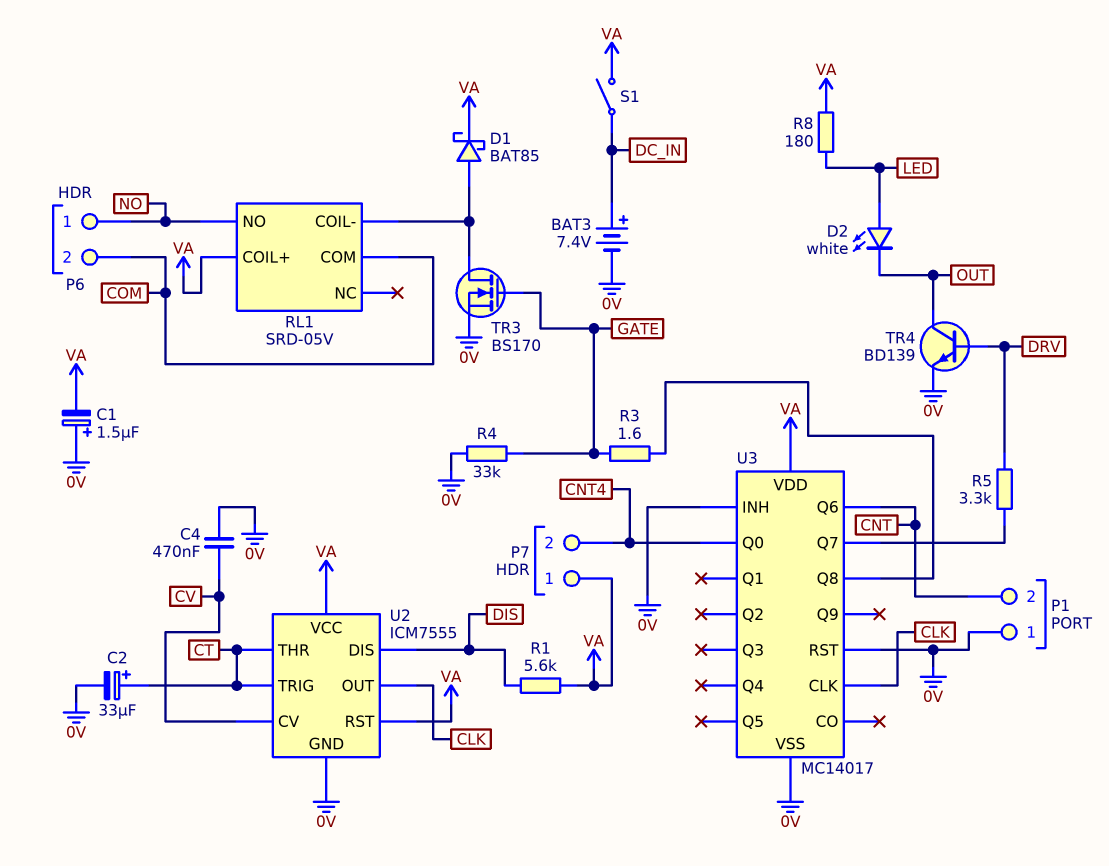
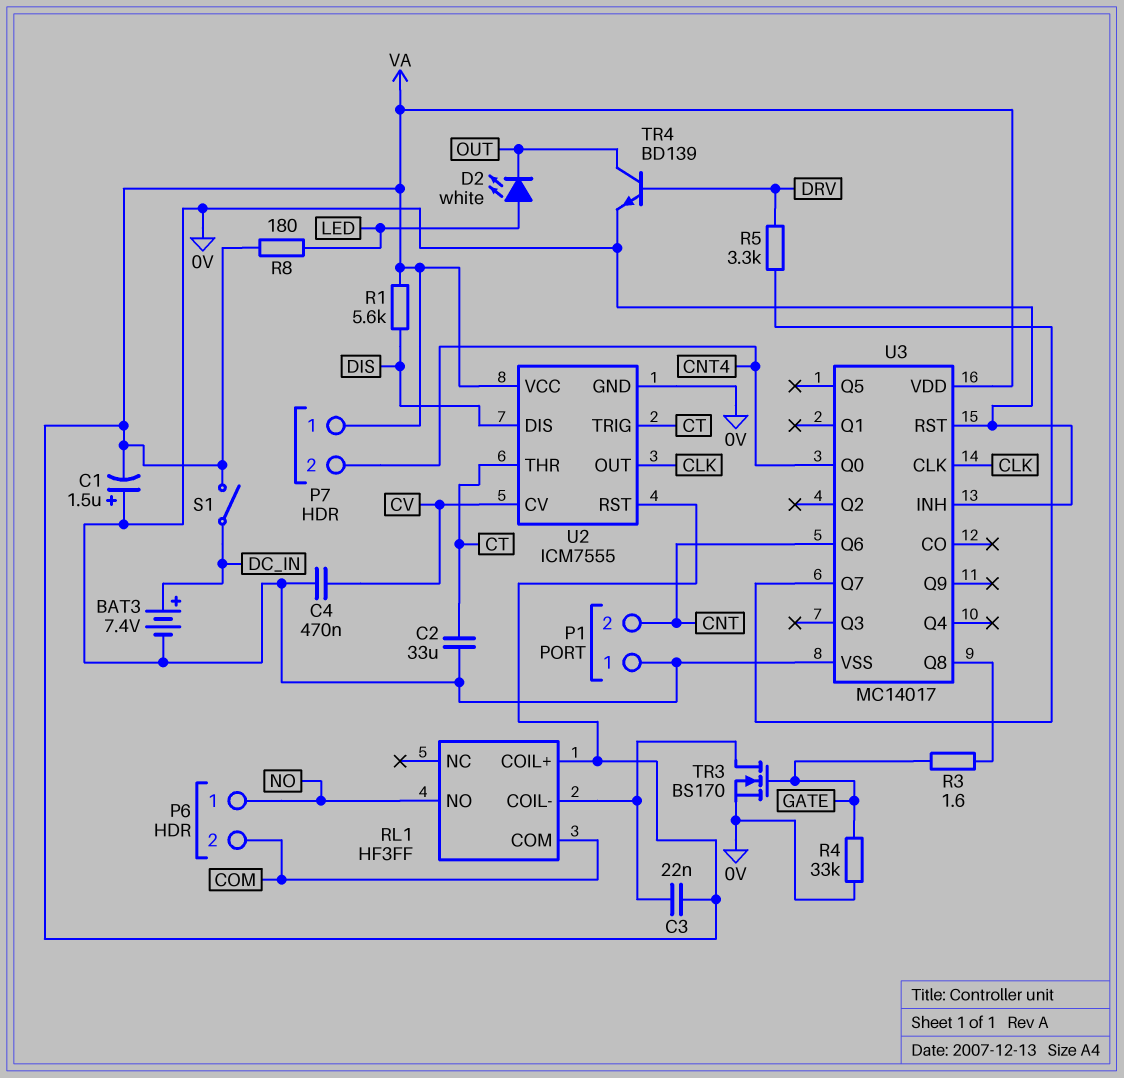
C2: 33uF (plus CT, minus 0V) -> 33uF (0V, CT)
C3: none -> 22nF (RL1/COIL-, VA)
D1: schottky BAT85 (A RL1/COIL-, K VA) -> none
RL1: SRD-05V -> HF3FF

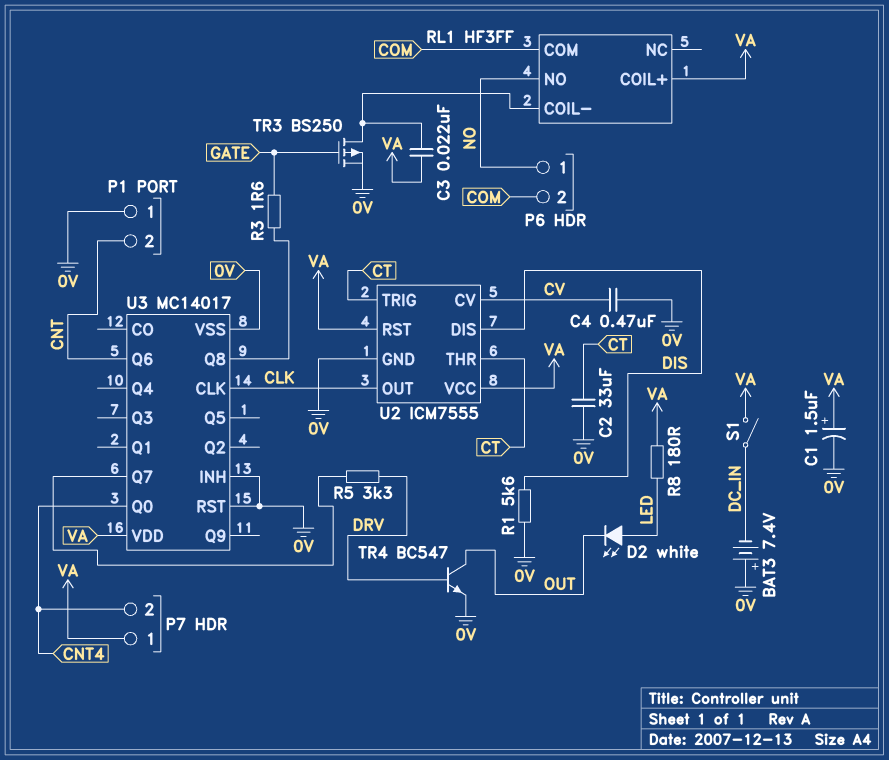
BAT3: 7.4V (plus DC_IN, minus 0V) -> 7.4V (plus 0V, minus DC_IN)
C1: 1.5uF (plus 0V, minus VA) -> 1.5uF (plus VA, minus 0V)
R1: 5.6k (DIS, VA) -> 5.6k (0V, DIS)
R4: 33k (0V, GATE) -> none
TR3: NMOS BS170 (G GATE, D RL1/COIL-, S 0V) -> PMOS BS250 (G GATE, D RL1/COIL-, S 0V)
TR4: NPN BD139 (B DRV, C OUT, E 0V) -> NPN BC547 (B DRV, C OUT, E 0V)

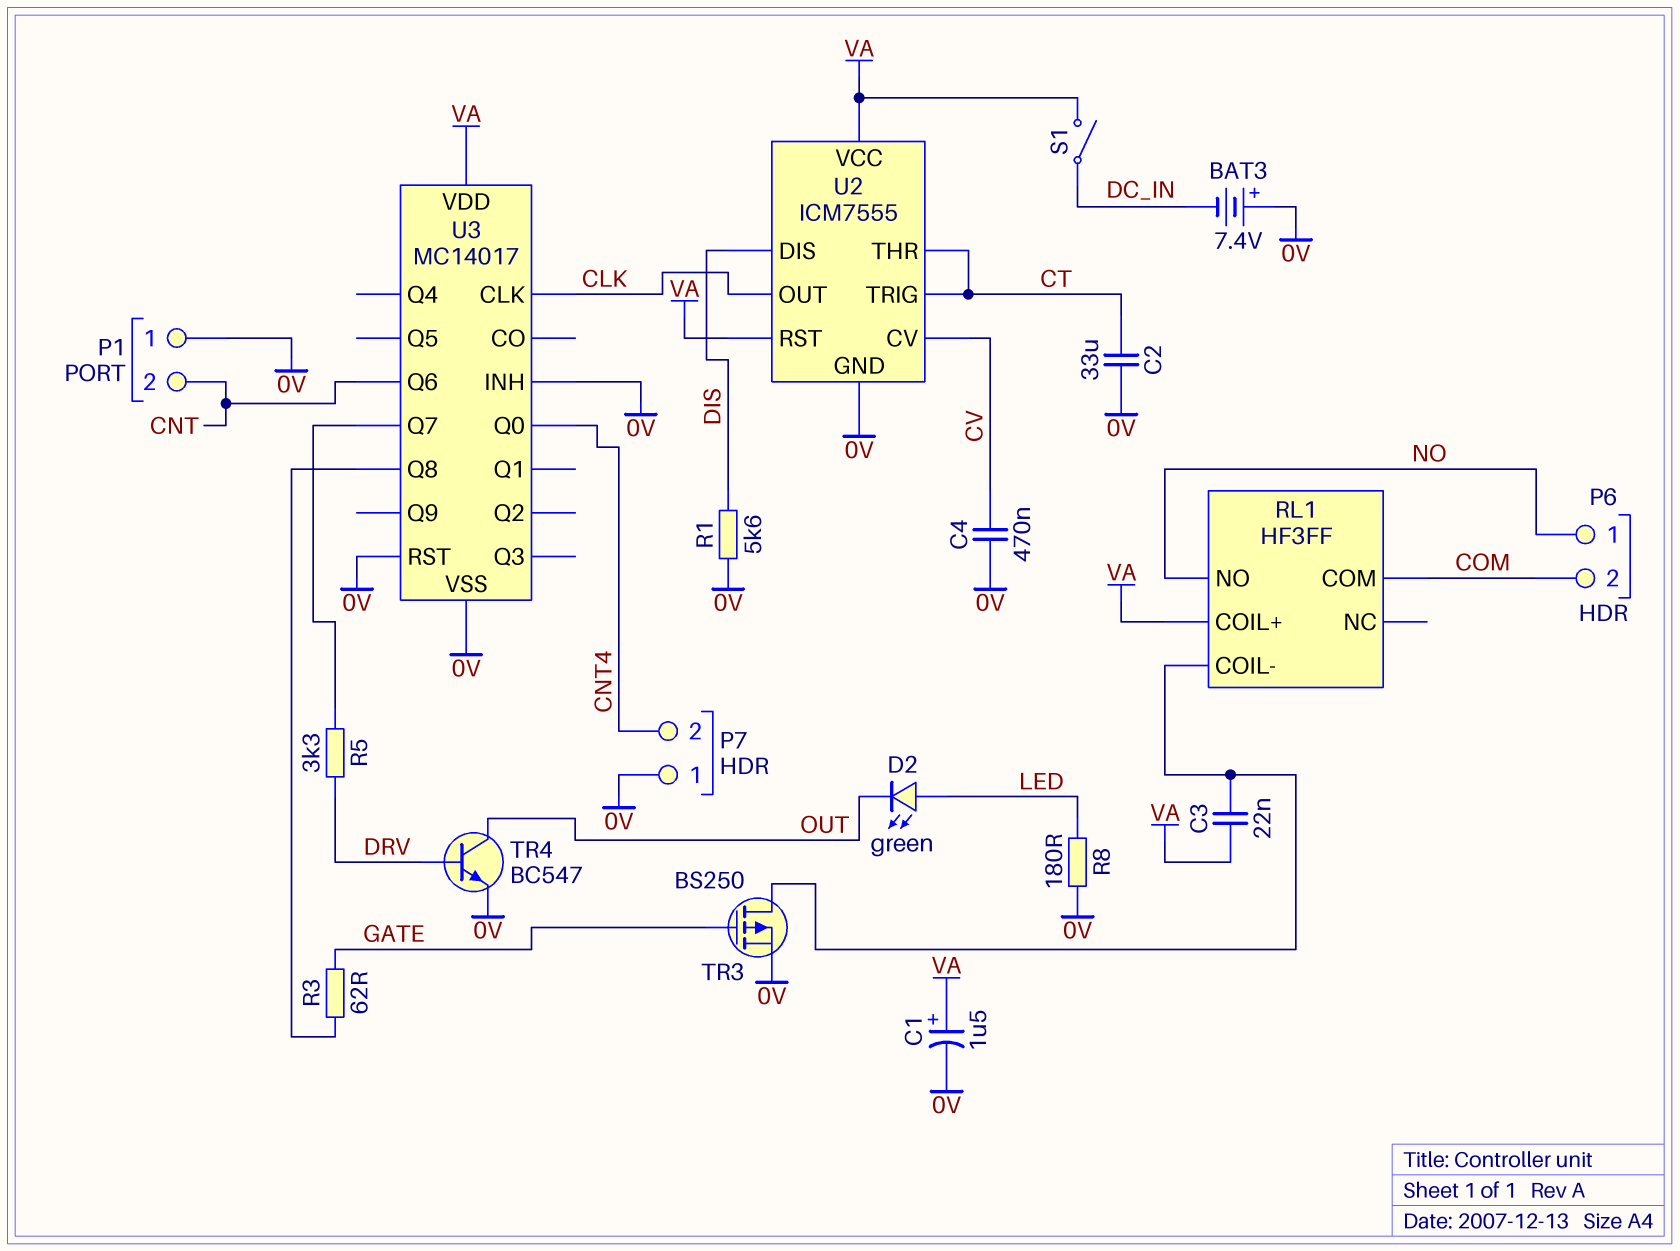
D2: LED white (A LED, K OUT) -> LED green (A LED, K OUT)
P7 pin 1: VA -> 0V
R3: 1.6 (GATE, U3/Q8) -> 62 (GATE, U3/Q8)
R8: 180 (LED, VA) -> 180 (0V, LED)

